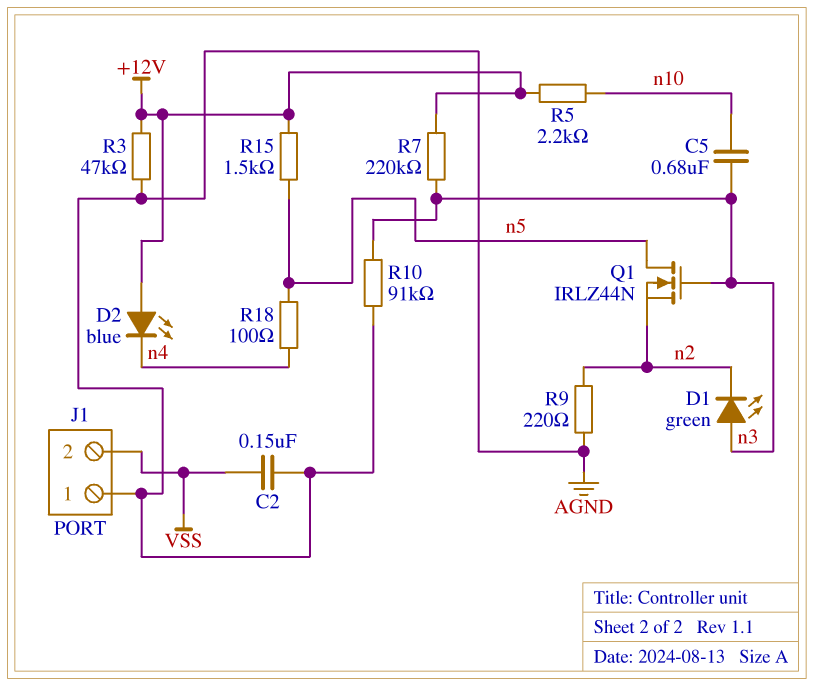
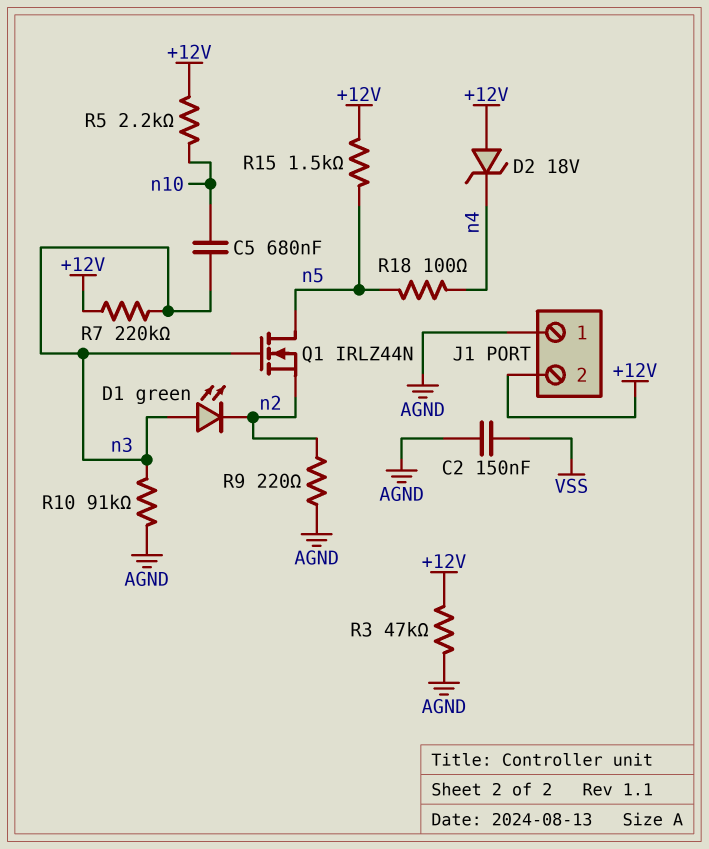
D2: LED blue (A +12V, K n4) -> zener 18V (A +12V, K n4)
J1 pin 2: VSS -> +12V

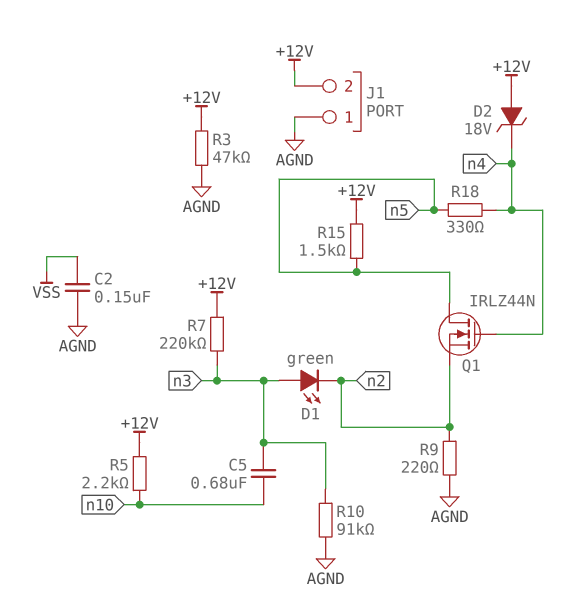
Q1: NMOS IRLZ44N (G n3, D n5, S n2) -> NMOS IRLZ44N (G n4, D n5, S n2)
R18: 100 (n4, n5) -> 330 (n4, n5)

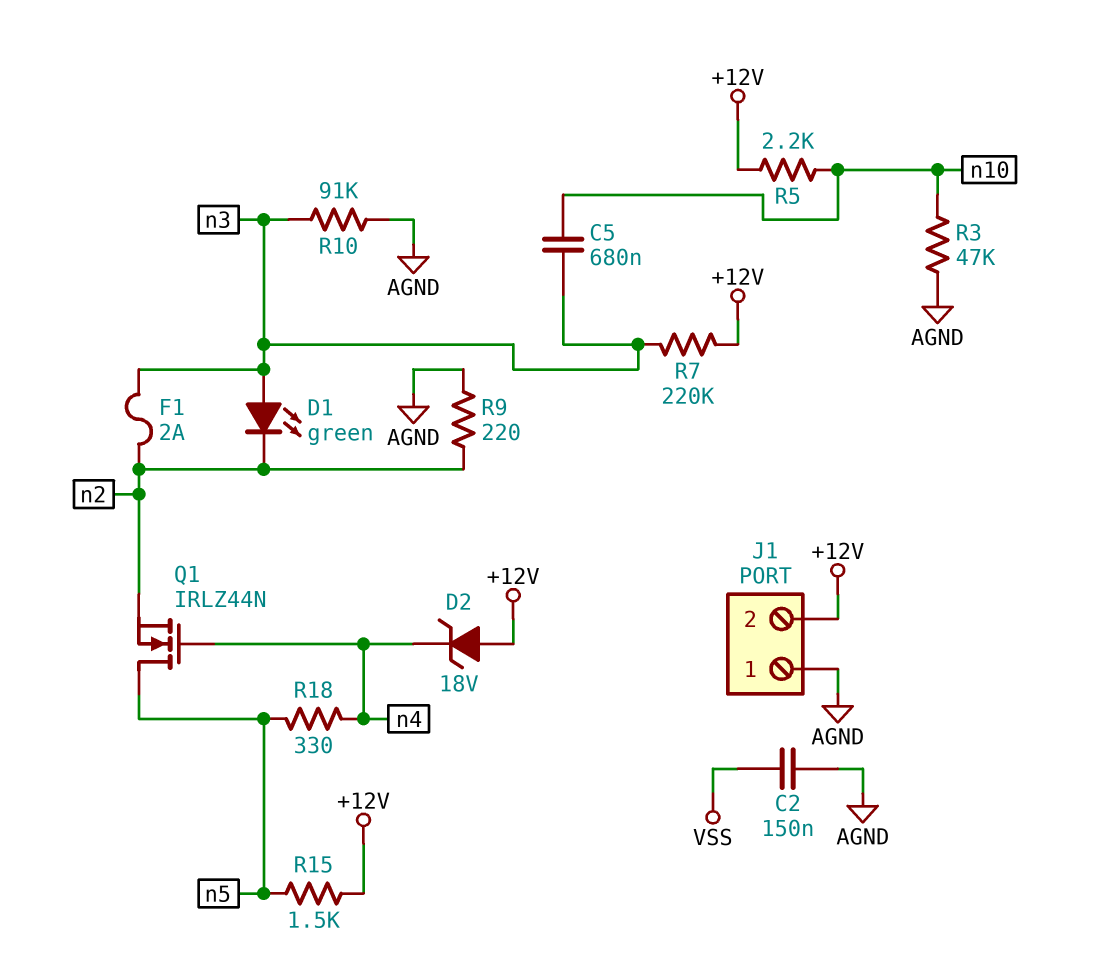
F1: none -> 2A (n2, n3)
R3: 47k (+12V, AGND) -> 47k (AGND, n10)

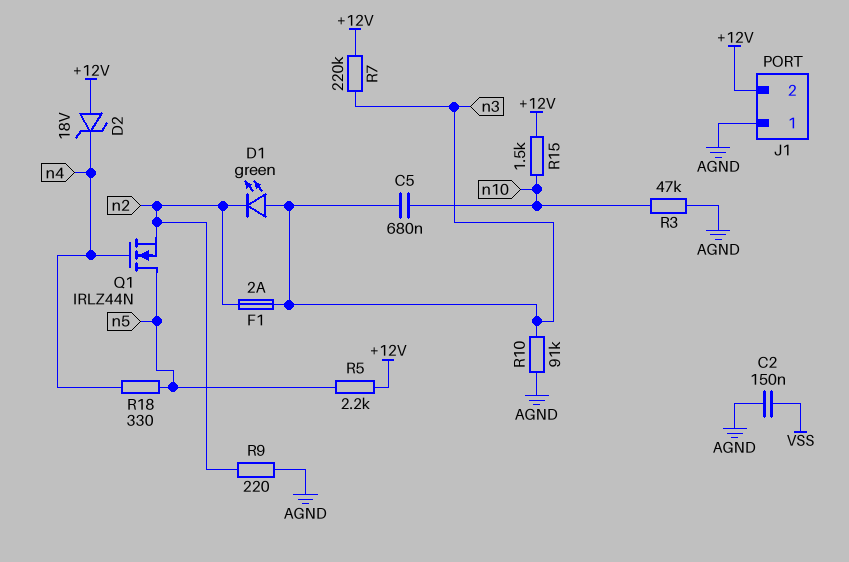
R5: 2.2k (+12V, n10) -> 2.2k (+12V, n5)
R15: 1.5k (+12V, n5) -> 1.5k (+12V, n10)

